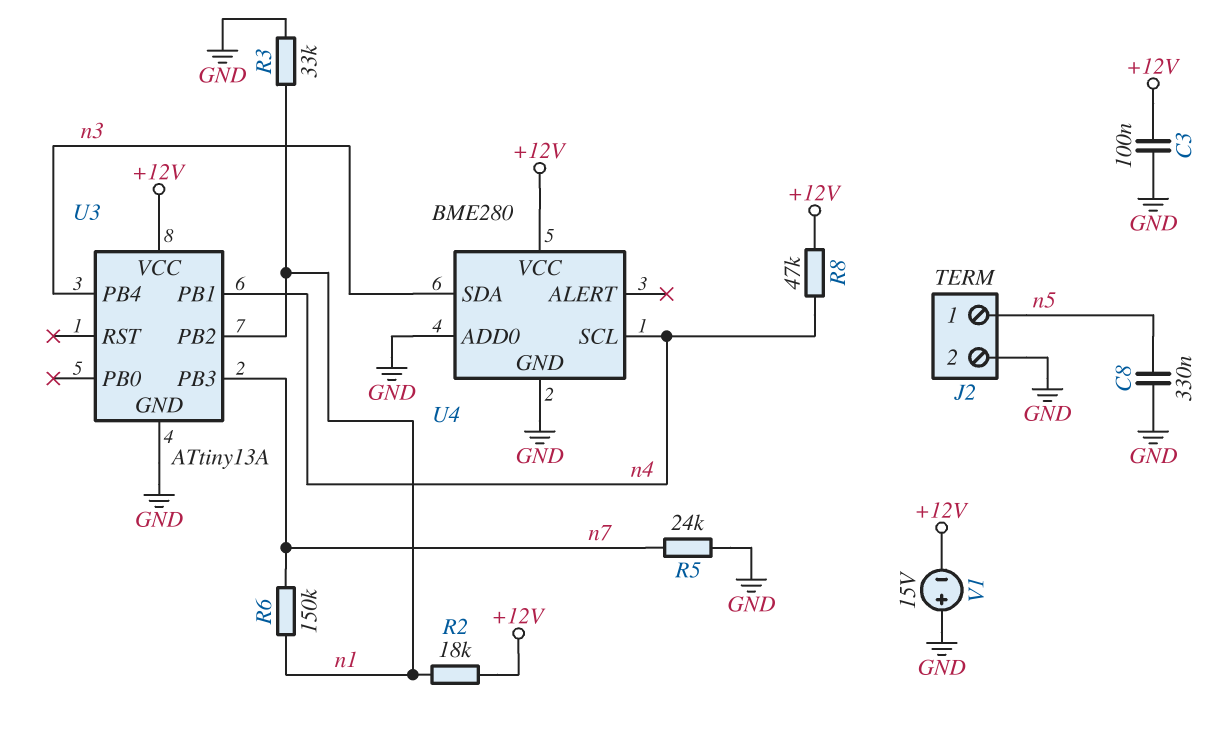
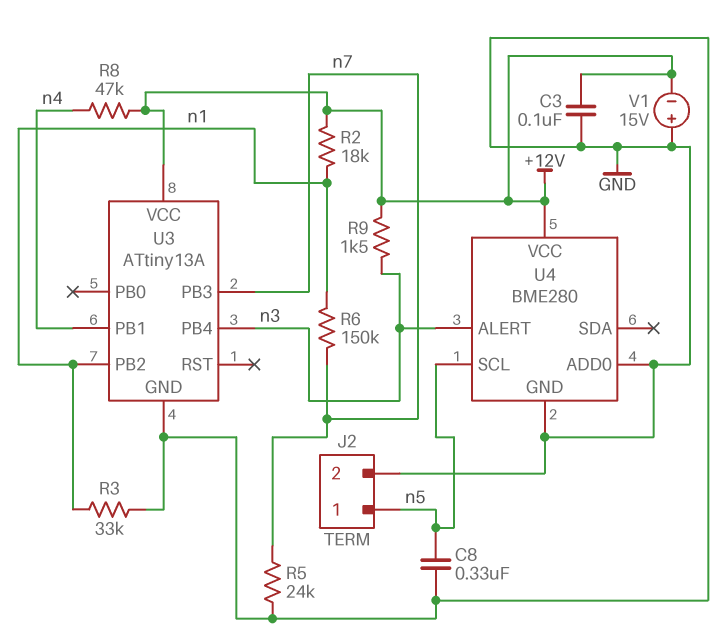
R9: none -> 1.5k (+12V, n3)
U4 pin ALERT: none -> n3
U4 pin SCL: n4 -> n5
U4 pin SDA: n3 -> none

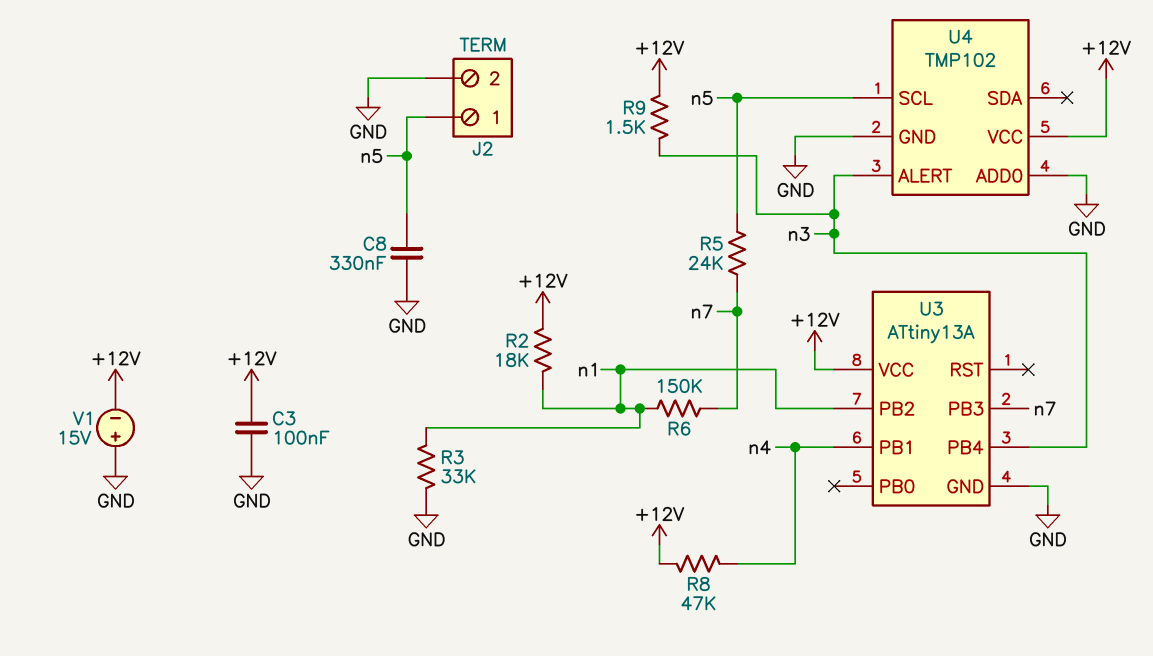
R5: 24k (GND, n7) -> 24k (n5, n7)
U4: BME280 -> TMP102

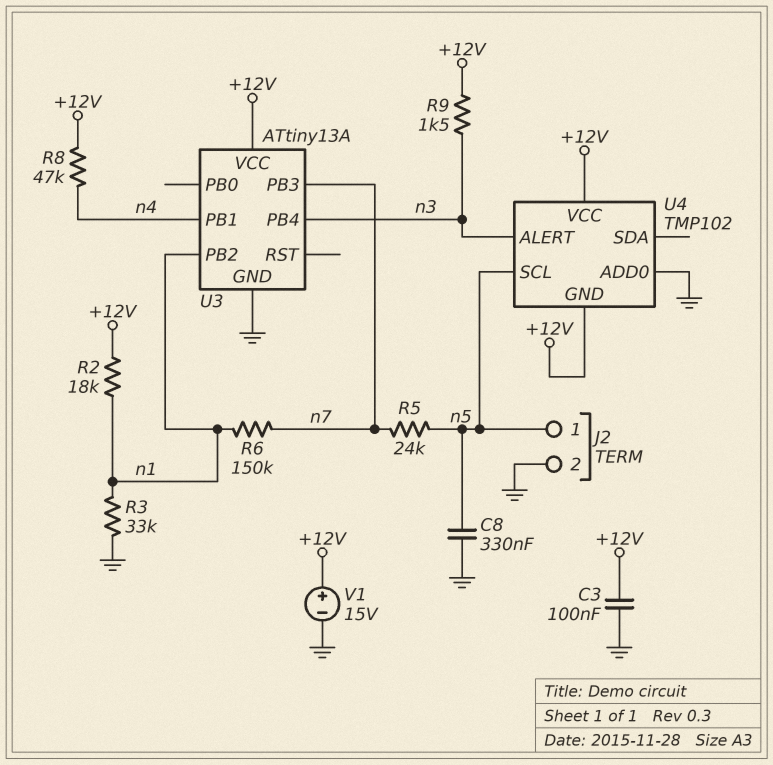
U4 pin GND: GND -> +12V
V1: 15V (plus GND, minus +12V) -> 15V (plus +12V, minus GND)

